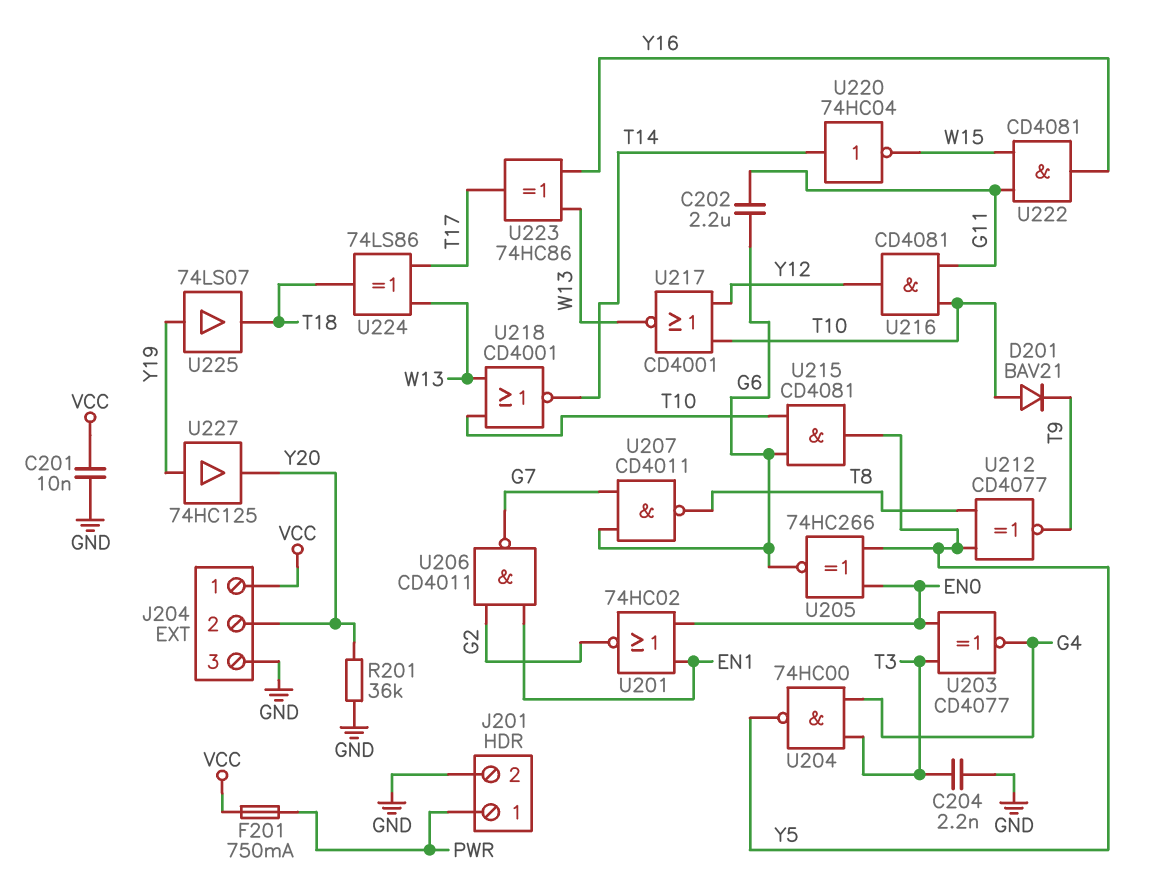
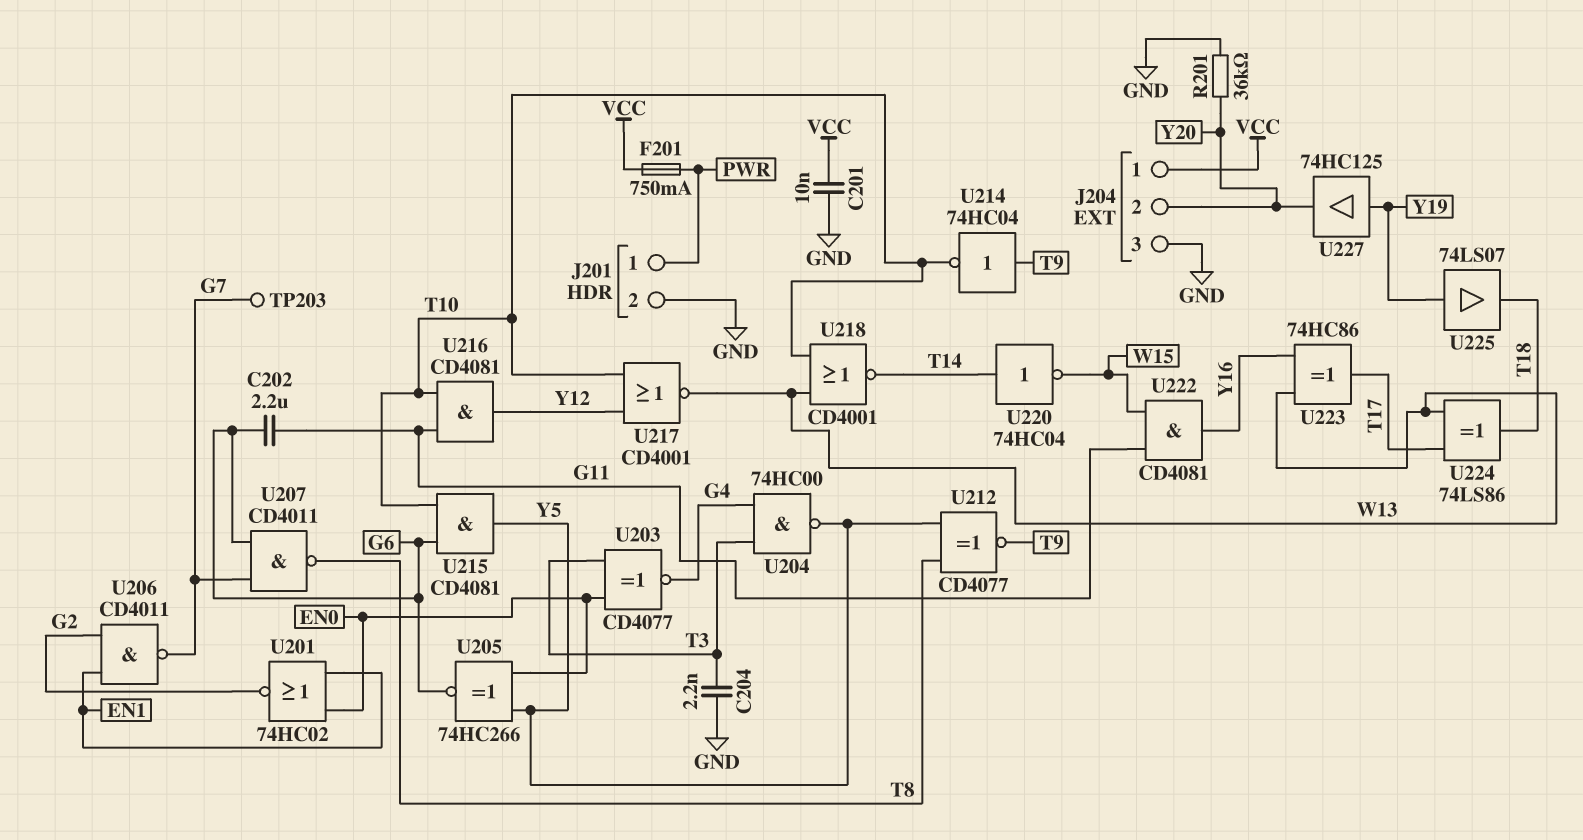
D201: diode BAV21 (A T10, K T9) -> none
TP203: none -> test point (G7)
U214: none -> NOT 74HC04 (in T9, out T10)

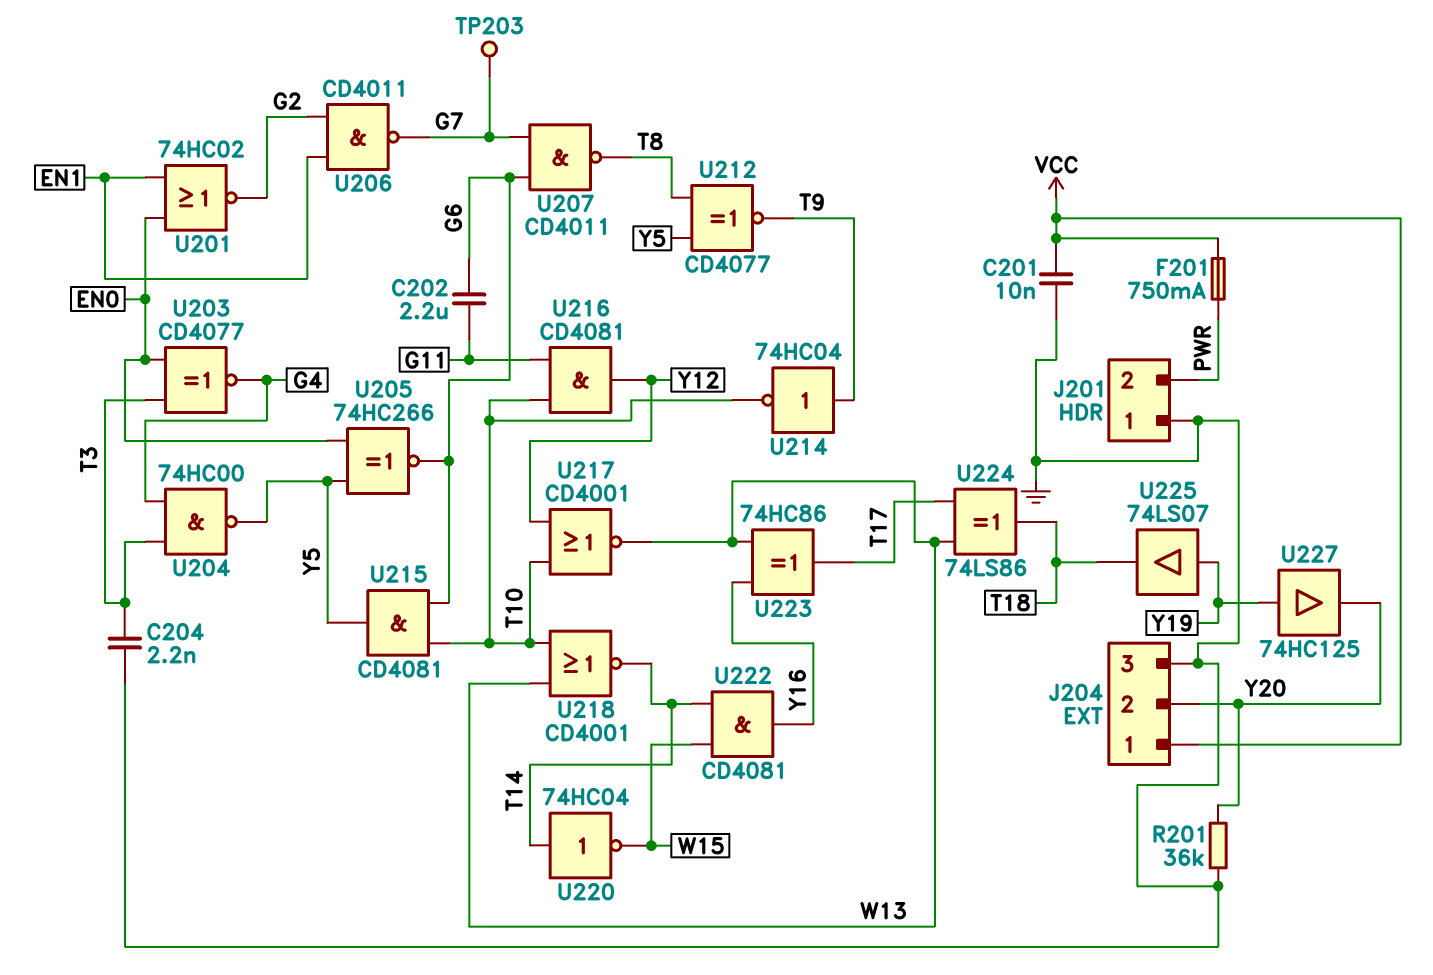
J201 pin 1: PWR -> GND
J201 pin 2: GND -> PWR
U222: AND CD4081 (in G11, in W15, out Y16) -> AND CD4081 (in T14, in W15, out Y16)

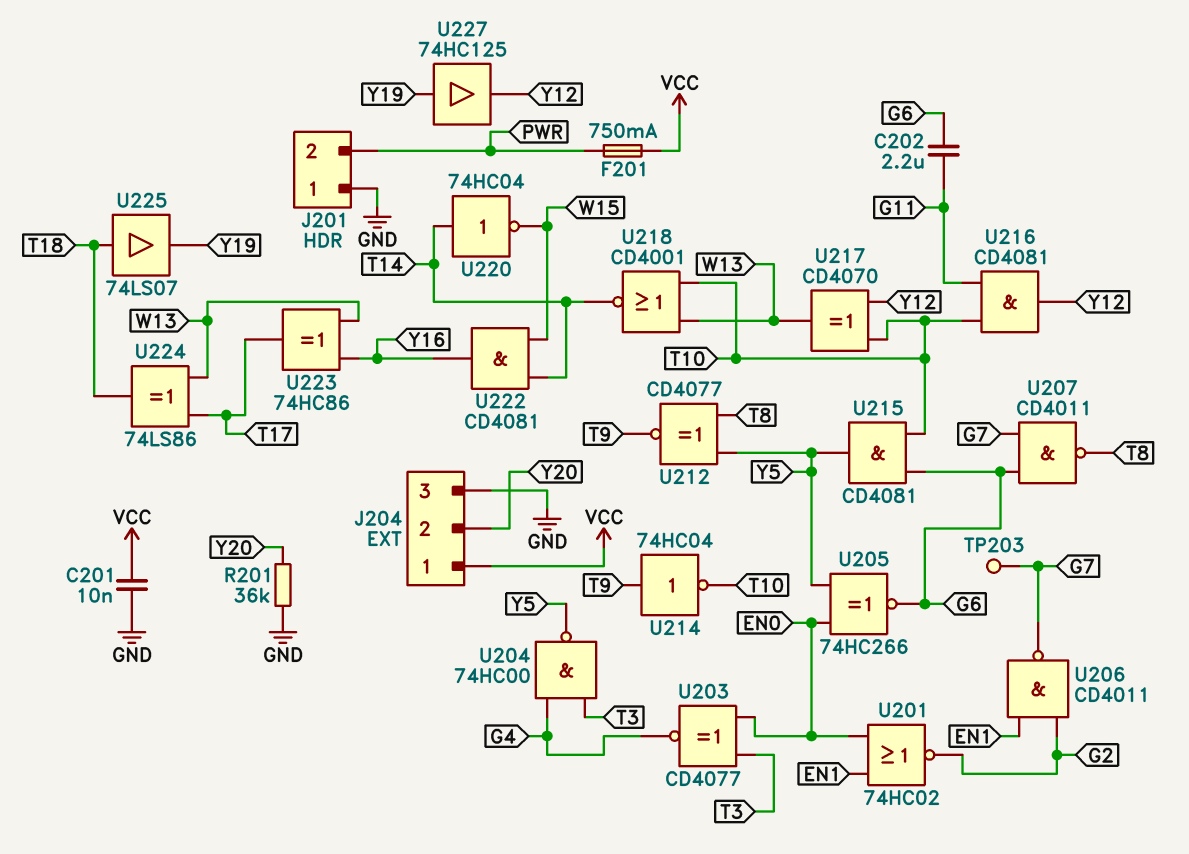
C204: 2.2nF (GND, T3) -> none
U217: NOR CD4001 (in T10, in Y12, out W13) -> XOR CD4070 (in T10, in Y12, out W13)
U225: buffer 74LS07 (in Y19, out T18) -> buffer 74LS07 (in T18, out Y19)
U227: buffer 74HC125 (in Y19, out Y20) -> buffer 74HC125 (in Y19, out Y12)

